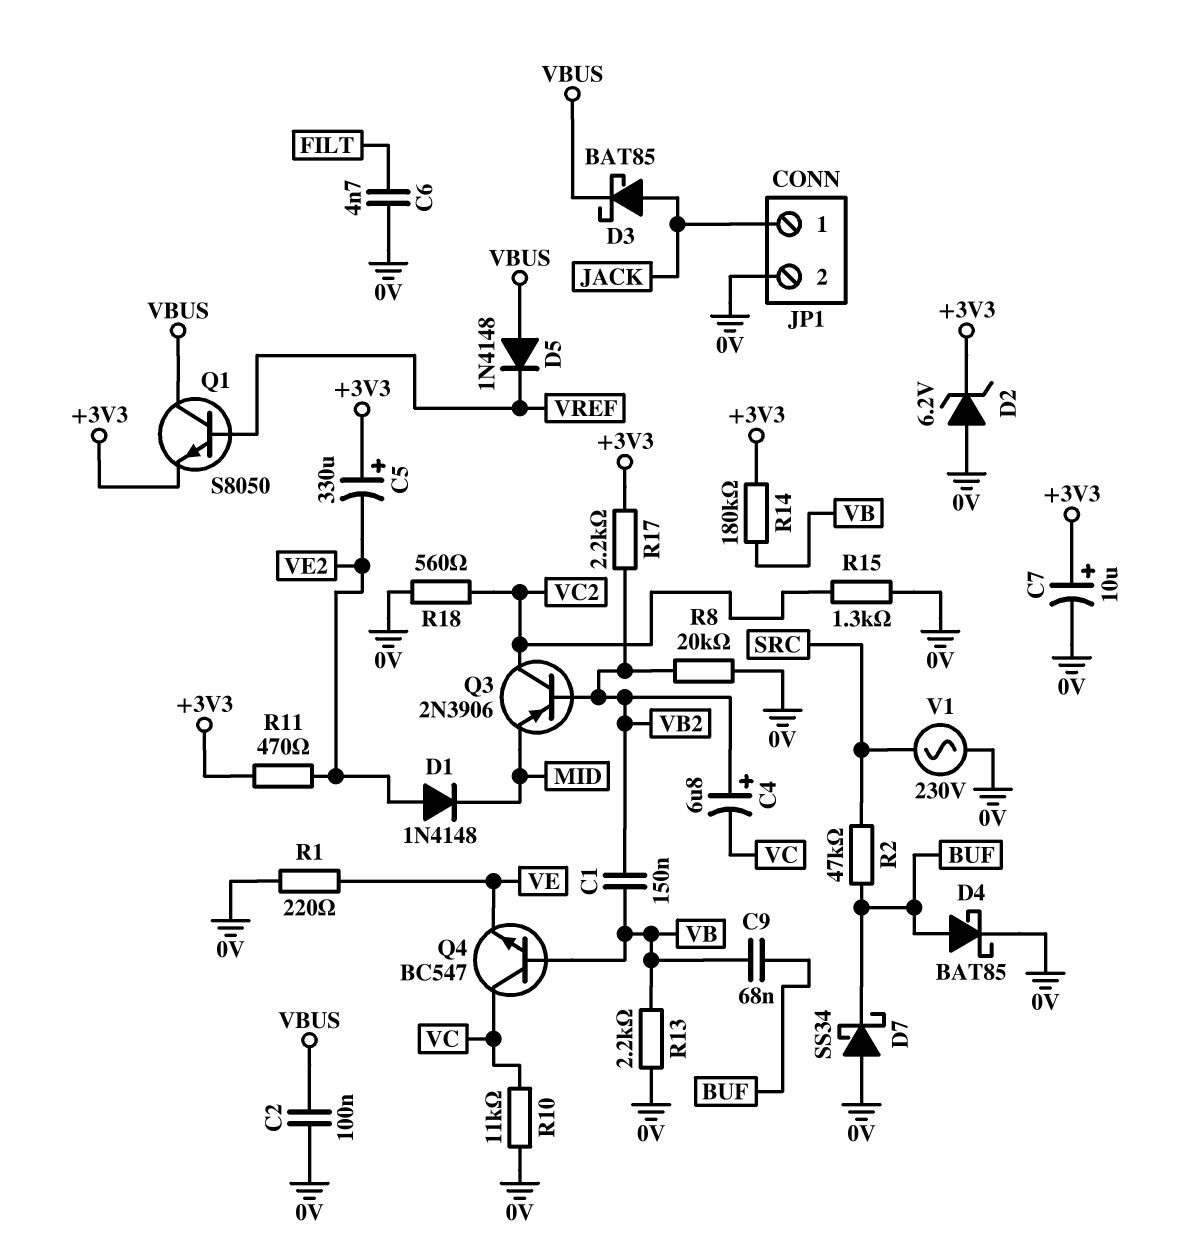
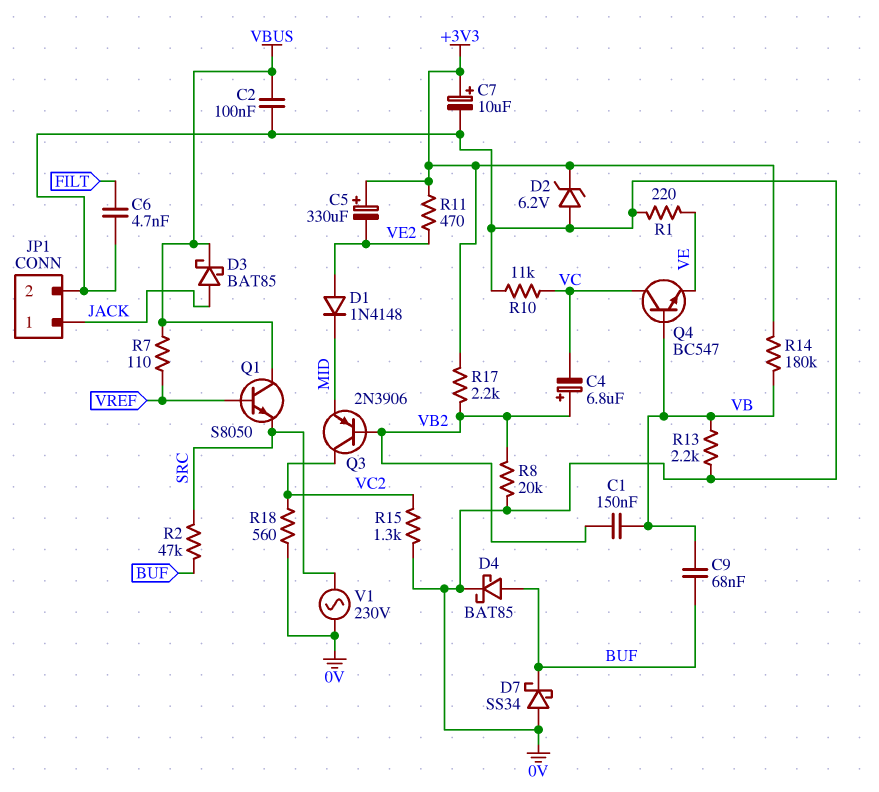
D5: diode 1N4148 (A VBUS, K VREF) -> none
Q1: NPN S8050 (B VREF, C VBUS, E +3V3) -> NPN S8050 (B VREF, C VBUS, E SRC)
R7: none -> 110 (VBUS, VREF)

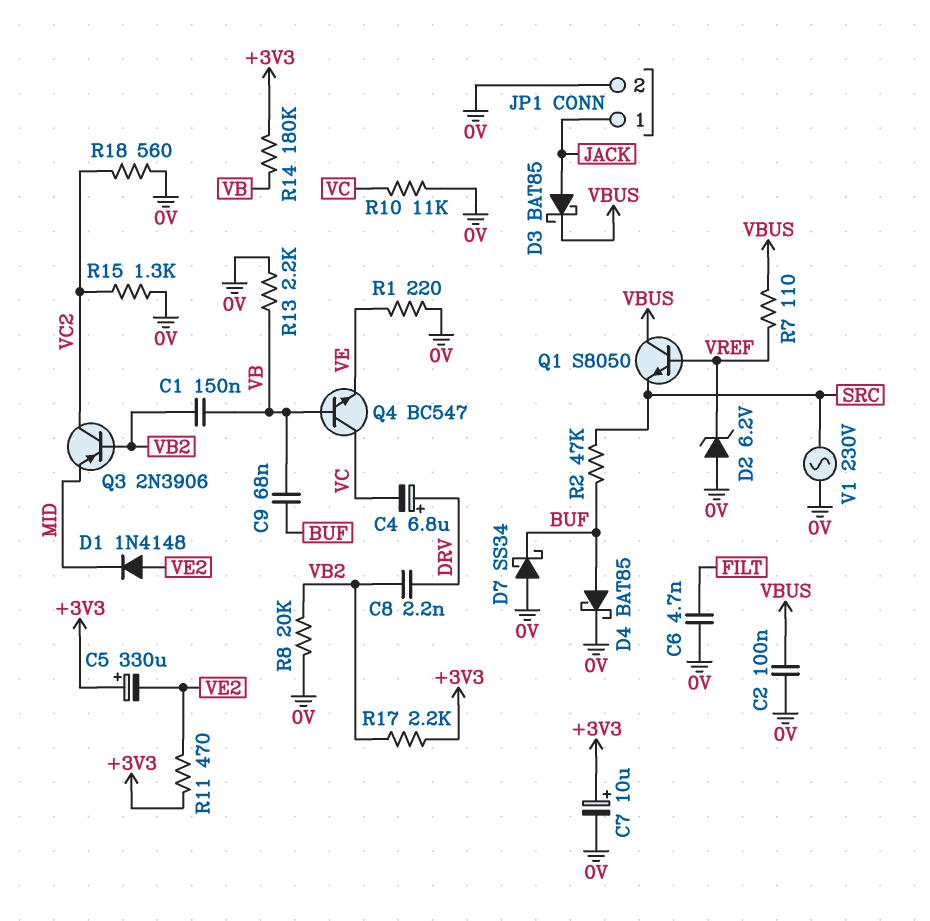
C4: 6.8uF (plus VB2, minus VC) -> 6.8uF (plus DRV, minus VC)
C8: none -> 2.2nF (DRV, VB2)
D2: zener 6.2V (A 0V, K +3V3) -> zener 6.2V (A 0V, K VREF)

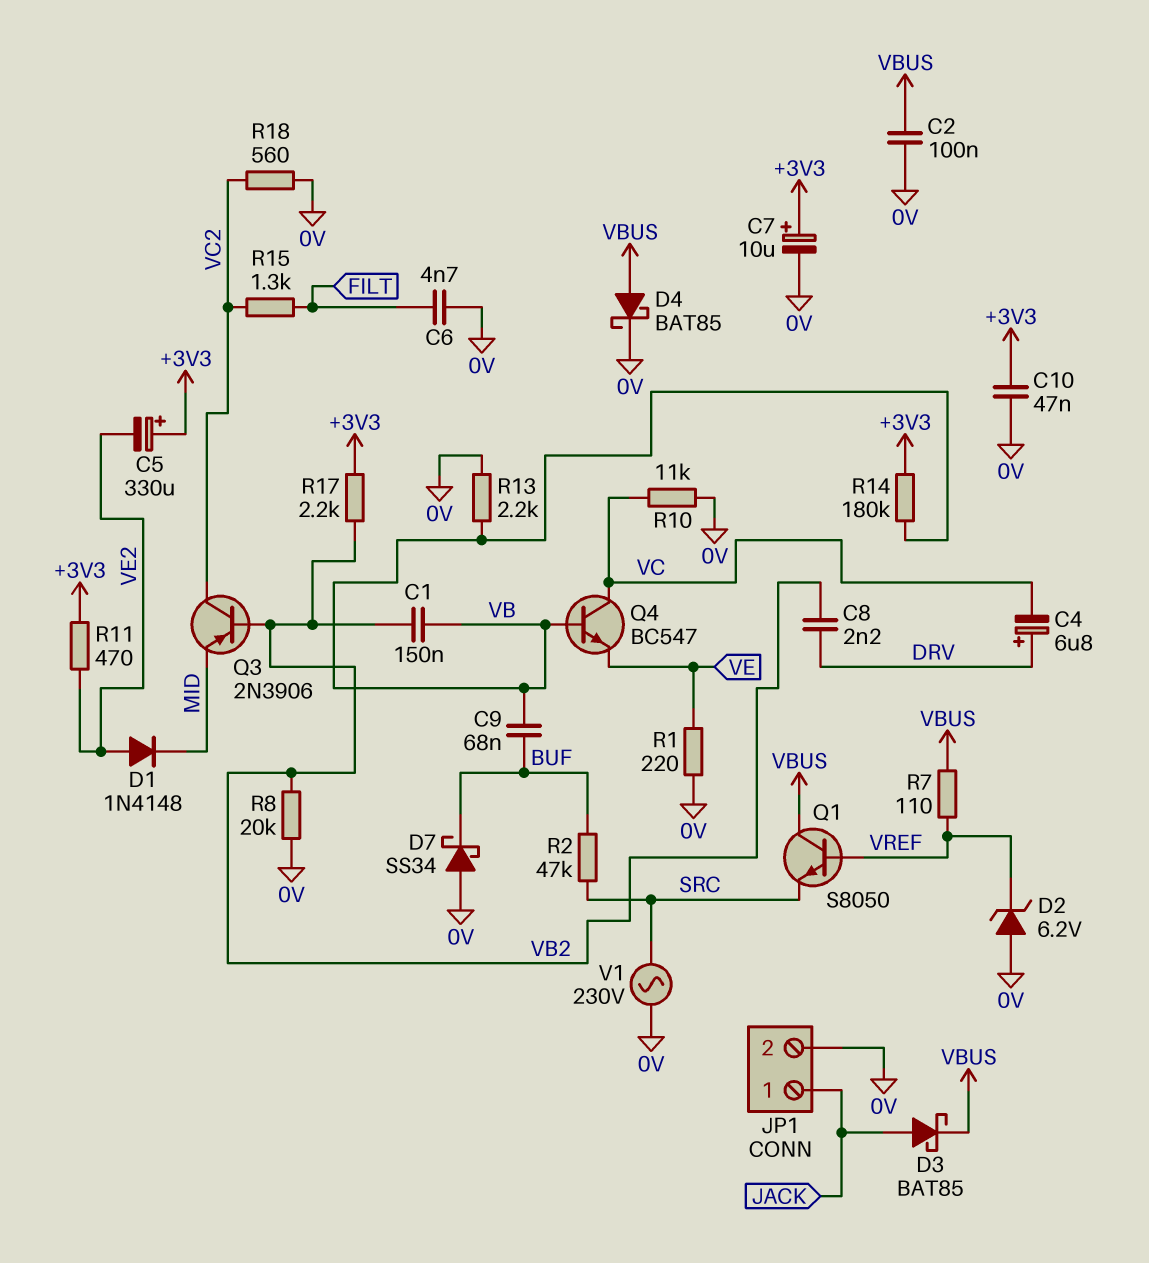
C10: none -> 47nF (+3V3, 0V)
D4: schottky BAT85 (A BUF, K 0V) -> schottky BAT85 (A VBUS, K 0V)
R15: 1.3k (0V, VC2) -> 1.3k (FILT, VC2)

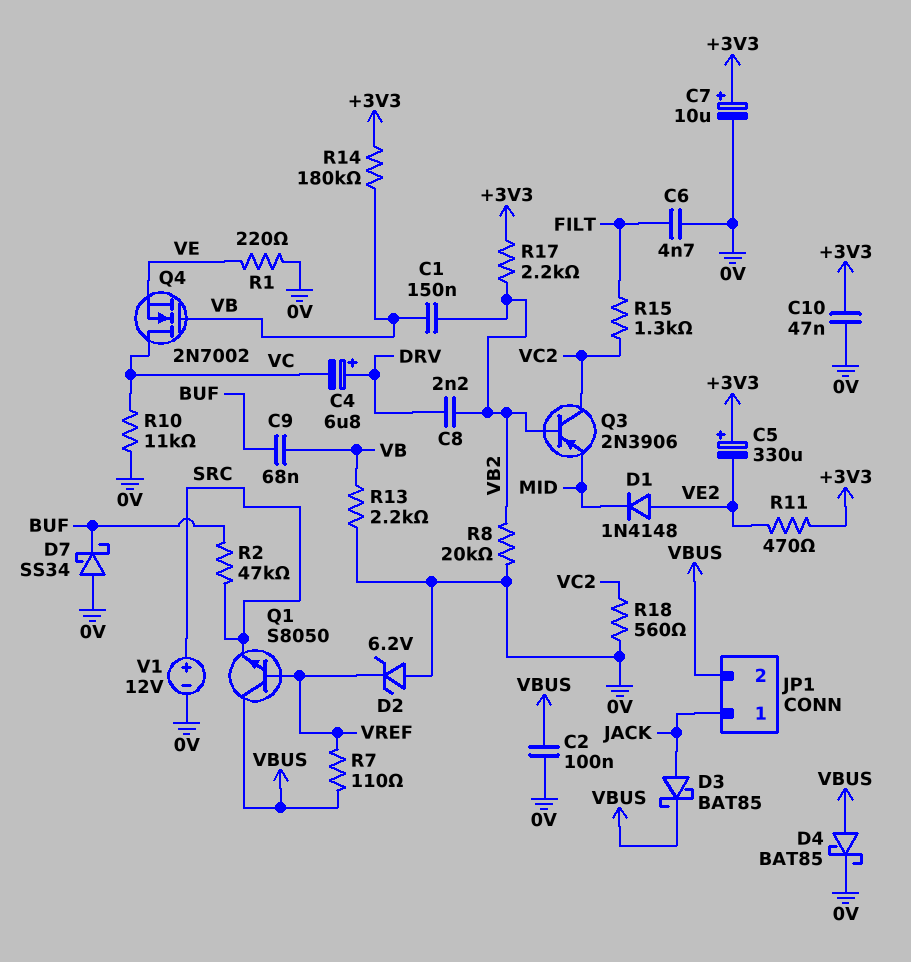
JP1 pin 2: 0V -> VBUS
Q4: NPN BC547 (B VB, C VC, E VE) -> NMOS 2N7002 (G VB, D VC, S VE)
V1: AC 230V (0V, SRC) -> 12V (plus SRC, minus 0V)

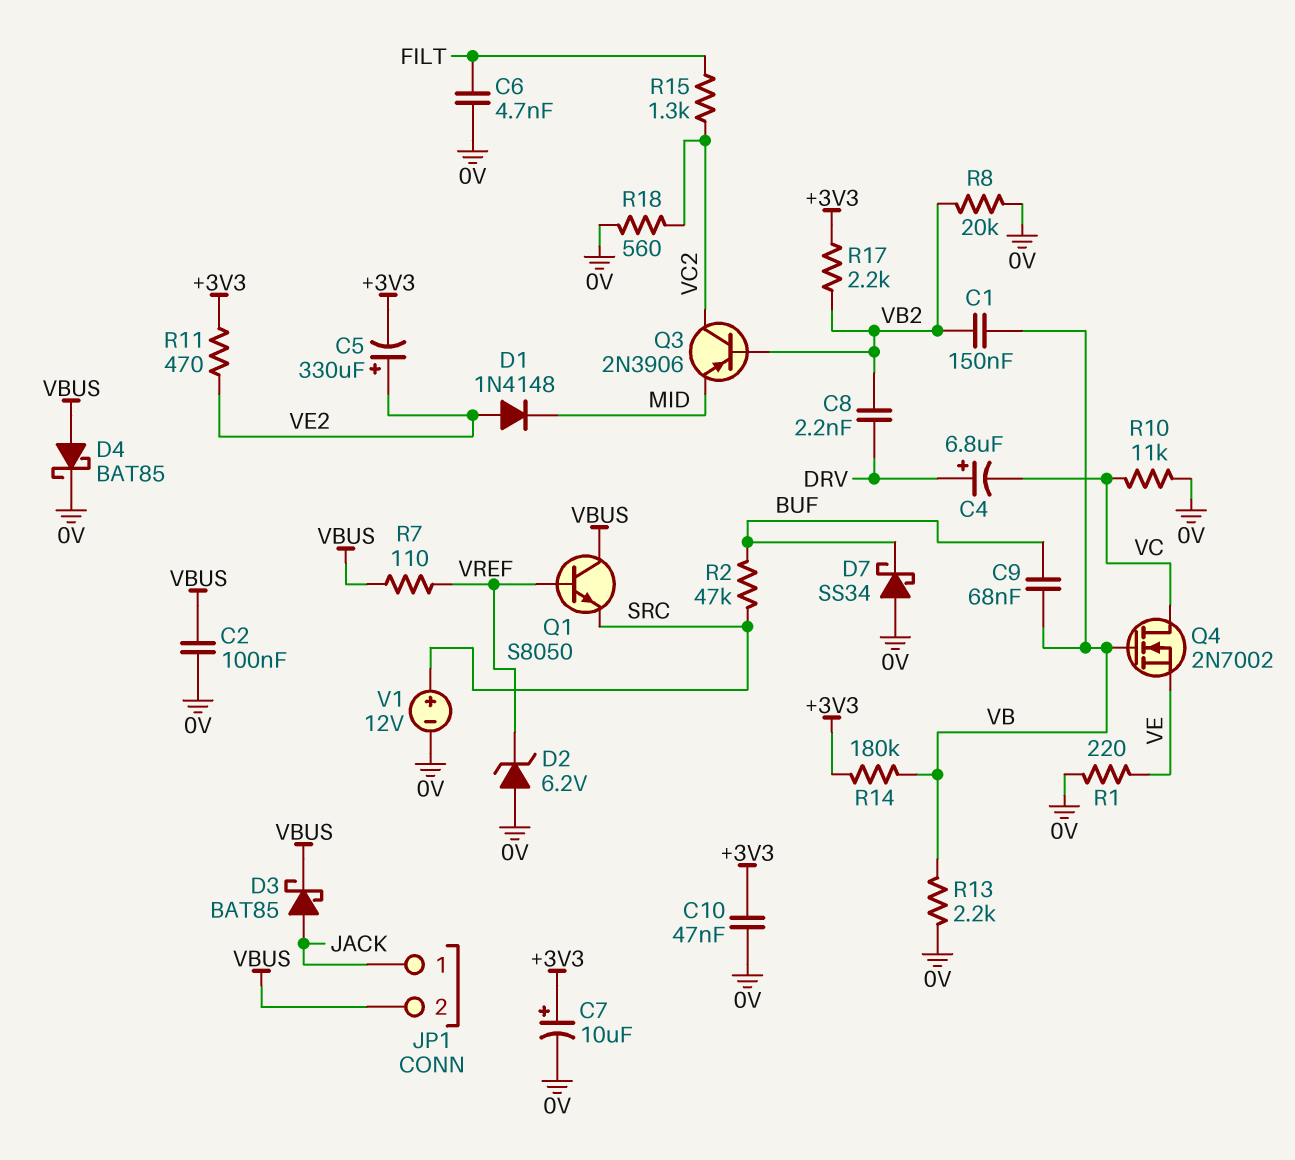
C5: 330uF (plus +3V3, minus VE2) -> 330uF (plus VE2, minus +3V3)

